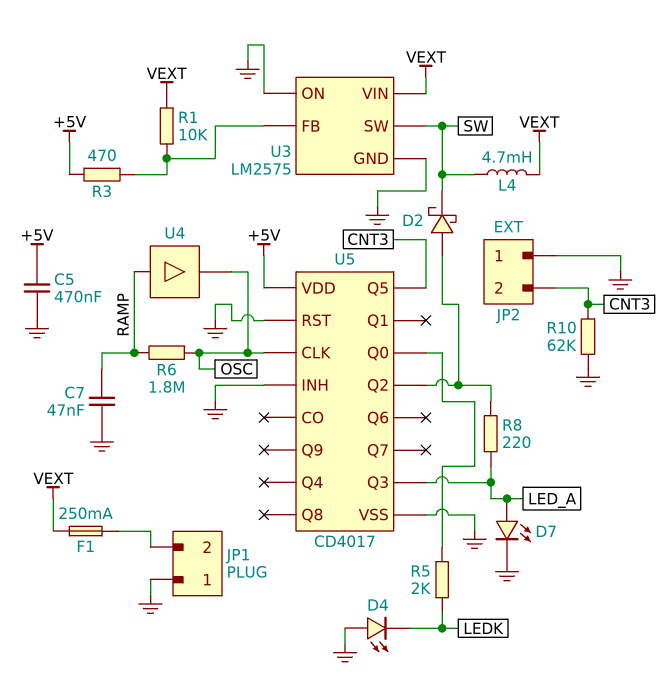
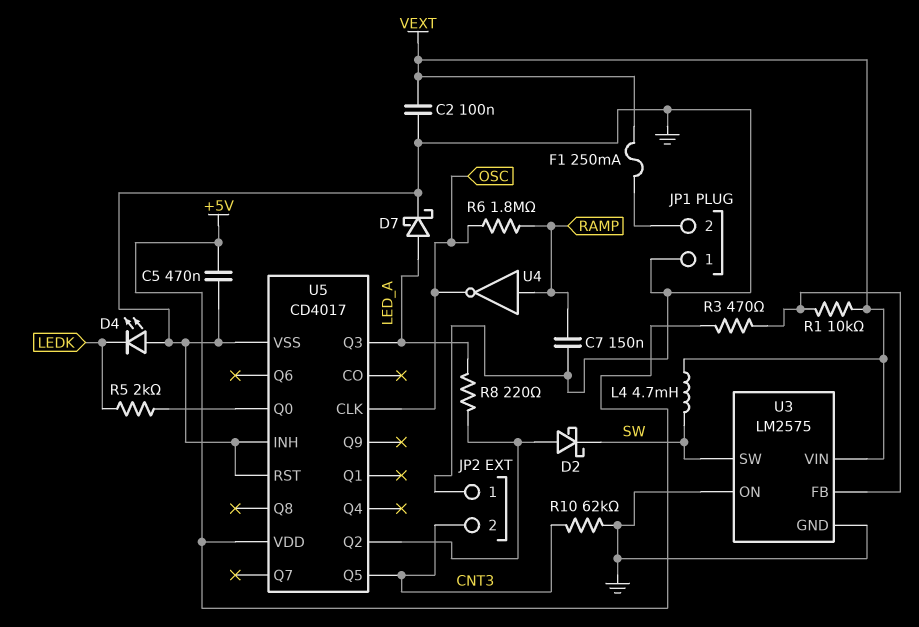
C2: none -> 100nF (GND, VEXT)
C7: 47nF (GND, RAMP) -> 150nF (GND, RAMP)
D7: LED (A LED_A, K GND) -> schottky (A LED_A, K GND)
U4: buffer (in RAMP, out OSC) -> NOT (in RAMP, out OSC)

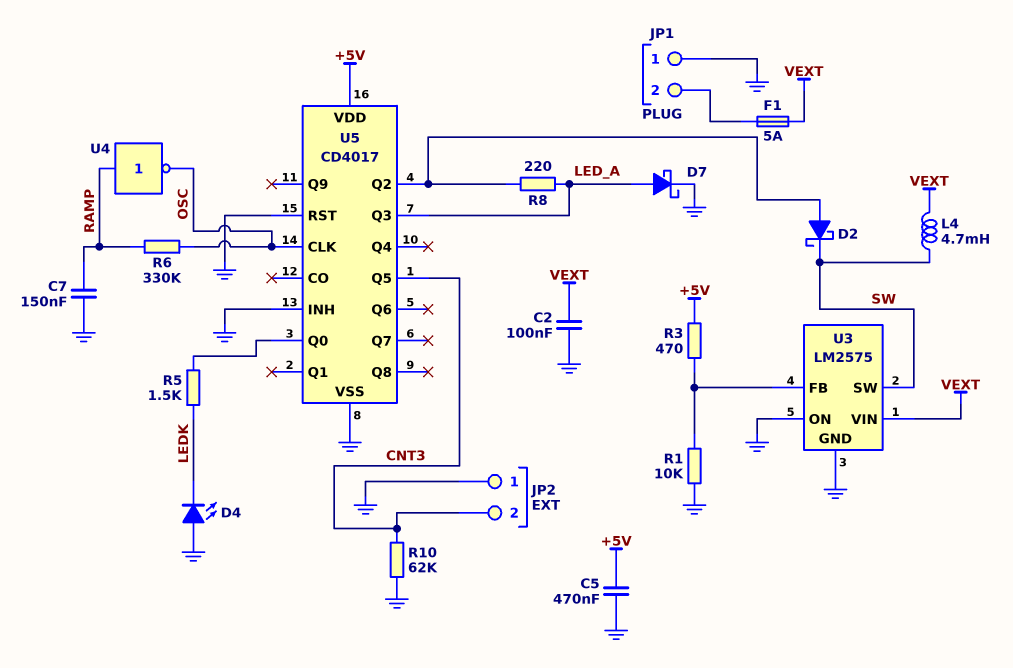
F1: 250mA (JP1/2, VEXT) -> 5A (JP1/2, VEXT)
R1: 10k (U3/FB, VEXT) -> 10k (GND, U3/FB)
R5: 2k (LEDK, U5/Q0) -> 1.5k (LEDK, U5/Q0)
R6: 1.8M (OSC, RAMP) -> 330k (OSC, RAMP)

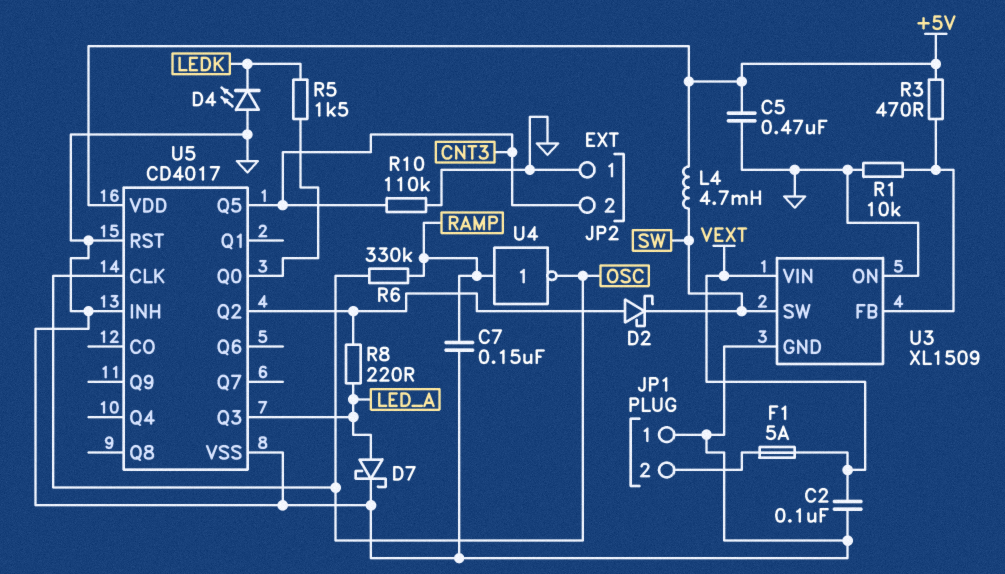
L4: 4.7mH (SW, VEXT) -> 4.7mH (+5V, SW)
R10: 62k (CNT3, GND) -> 110k (CNT3, GND)
U3: LM2575 -> XL1509

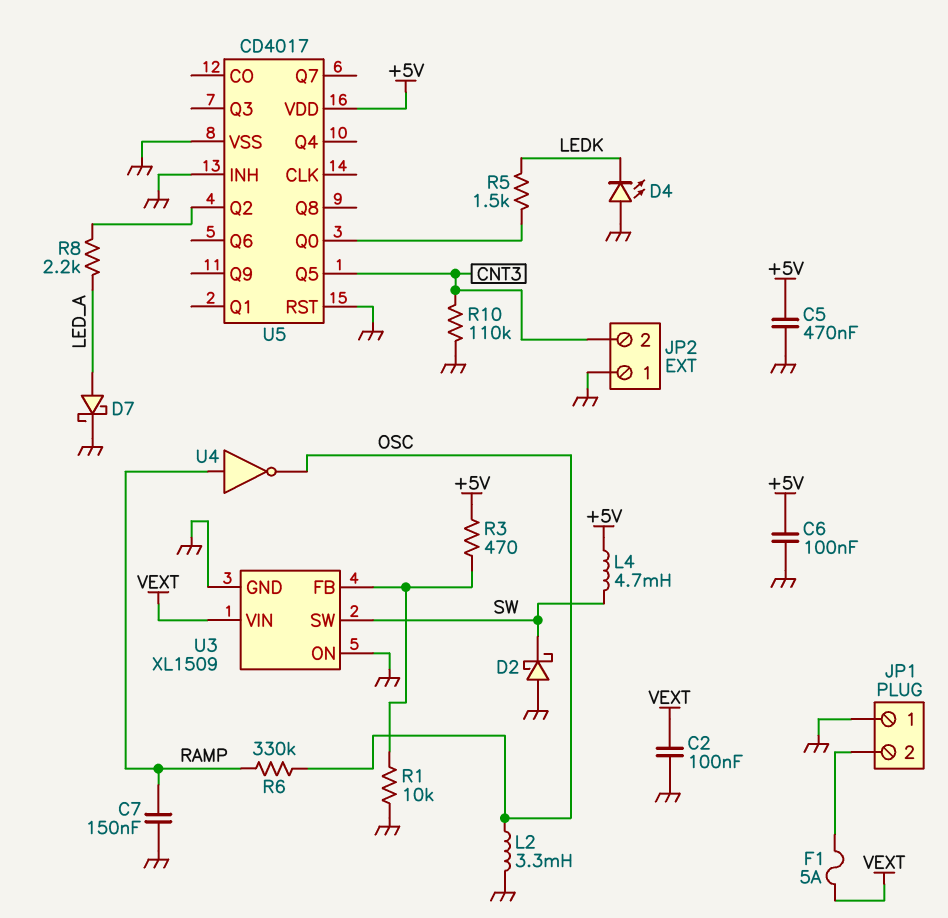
C6: none -> 100nF (+5V, GND)
D2: schottky (A U5/Q2, K SW) -> schottky (A GND, K SW)
L2: none -> 3.3mH (GND, OSC)
R8: 220 (LED_A, U5/Q2) -> 2.2k (LED_A, U5/Q2)
U5 pin CLK: OSC -> none
U5 pin Q3: LED_A -> none

